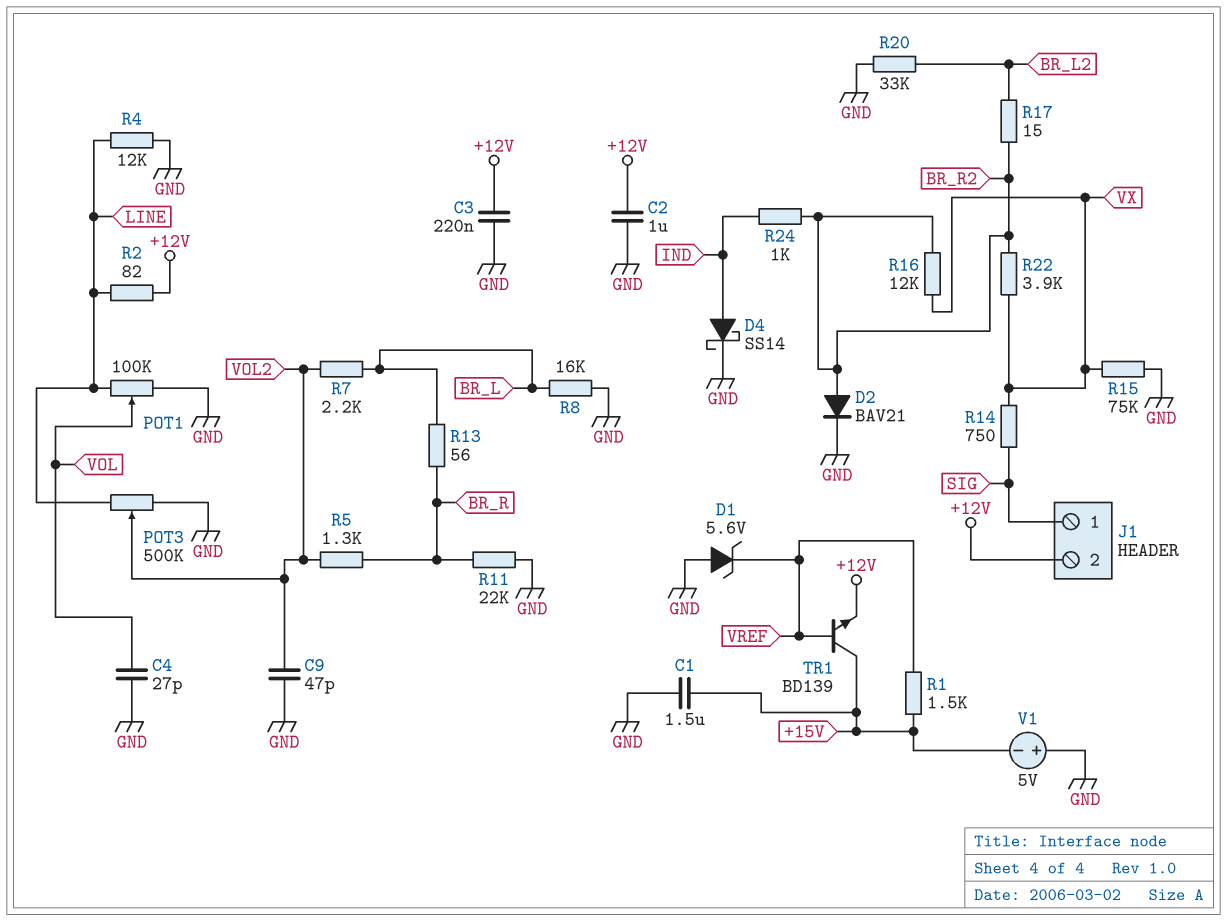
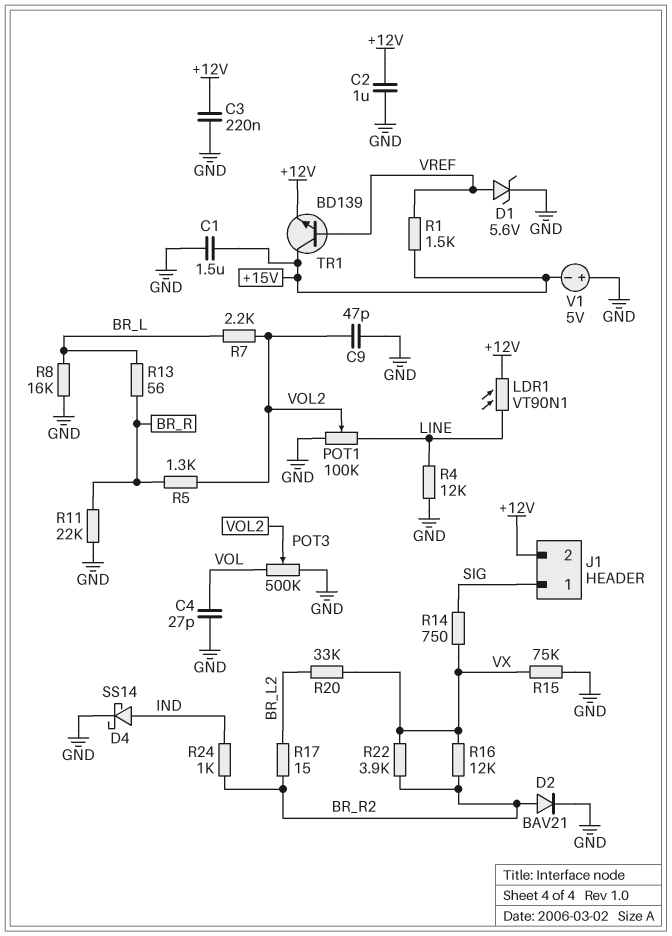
D1: zener 5.6V (A GND, K VREF) -> zener 5.6V (A VREF, K GND)
LDR1: none -> VT90N1 (+12V, LINE)
POT1: 100k (GND, LINE, wiper VOL) -> 100k (GND, LINE, wiper VOL2)
POT3: 500k (GND, LINE, wiper VOL2) -> 500k (GND, VOL, wiper VOL2)
R2: 82 (+12V, LINE) -> none
R20: 33k (BR_L2, GND) -> 33k (BR_L2, VX)

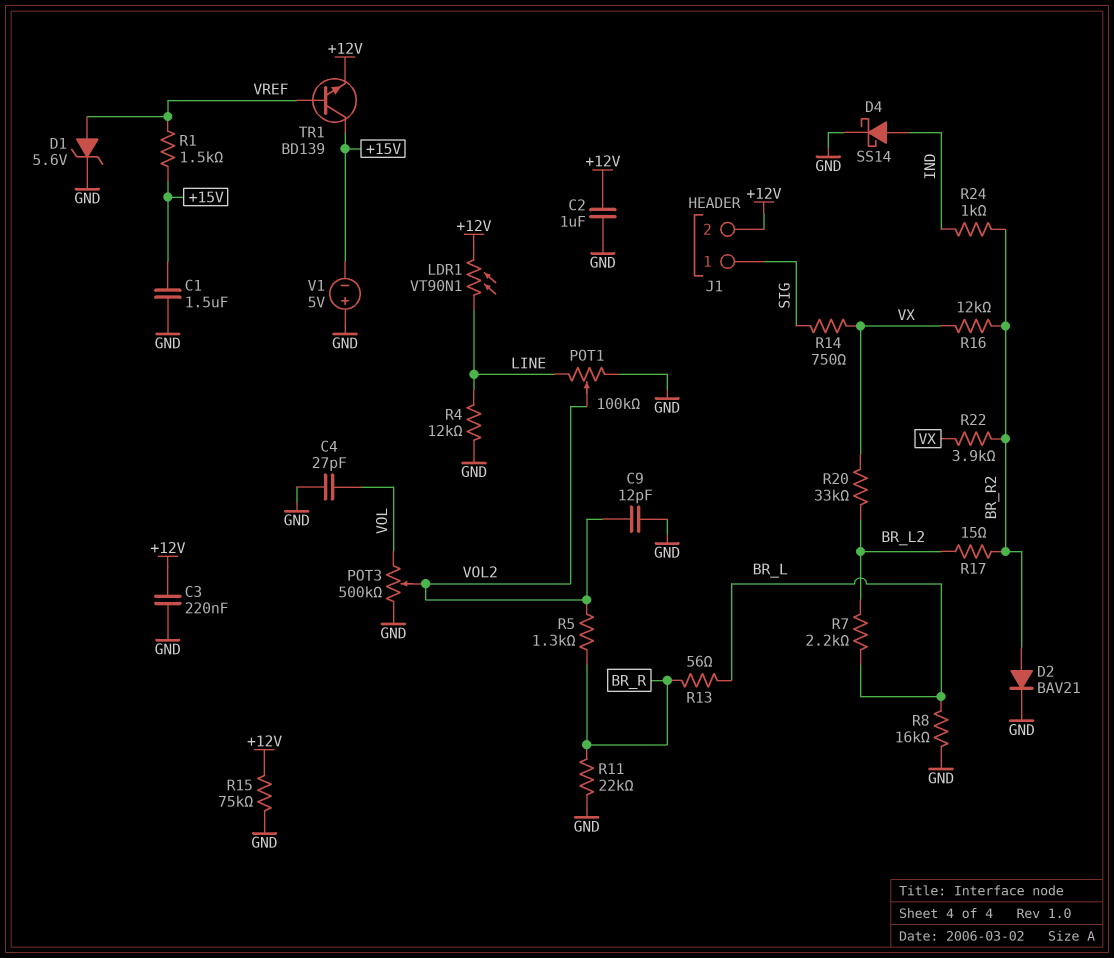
C9: 47pF (GND, VOL2) -> 12pF (GND, VOL2)
R7: 2.2k (BR_L, VOL2) -> 2.2k (BR_L, BR_L2)
R15: 75k (GND, VX) -> 75k (+12V, GND)

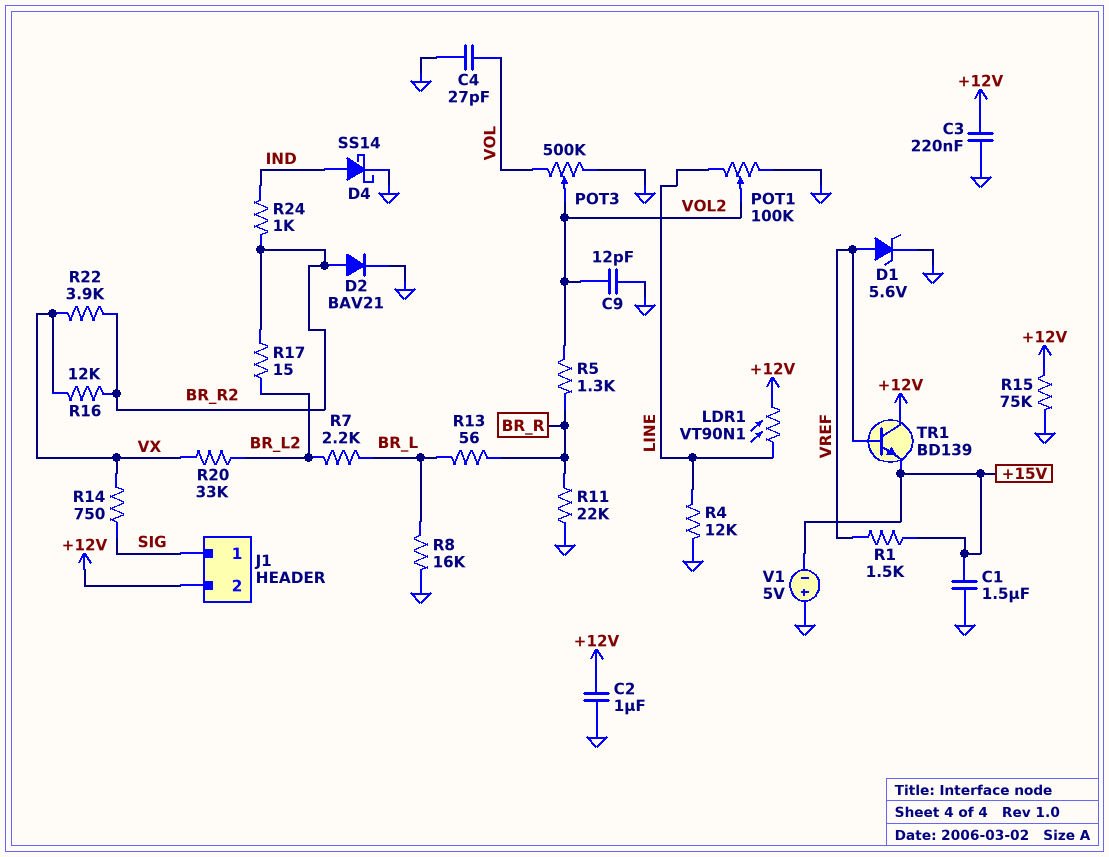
TR1: NPN BD139 (B VREF, C +15V, E +12V) -> NPN BD139 (B VREF, C +12V, E +15V)

